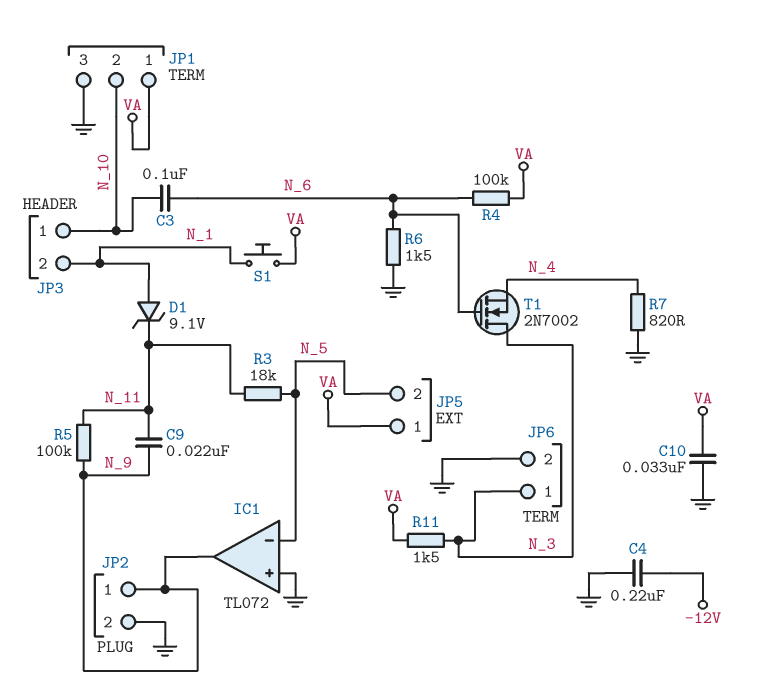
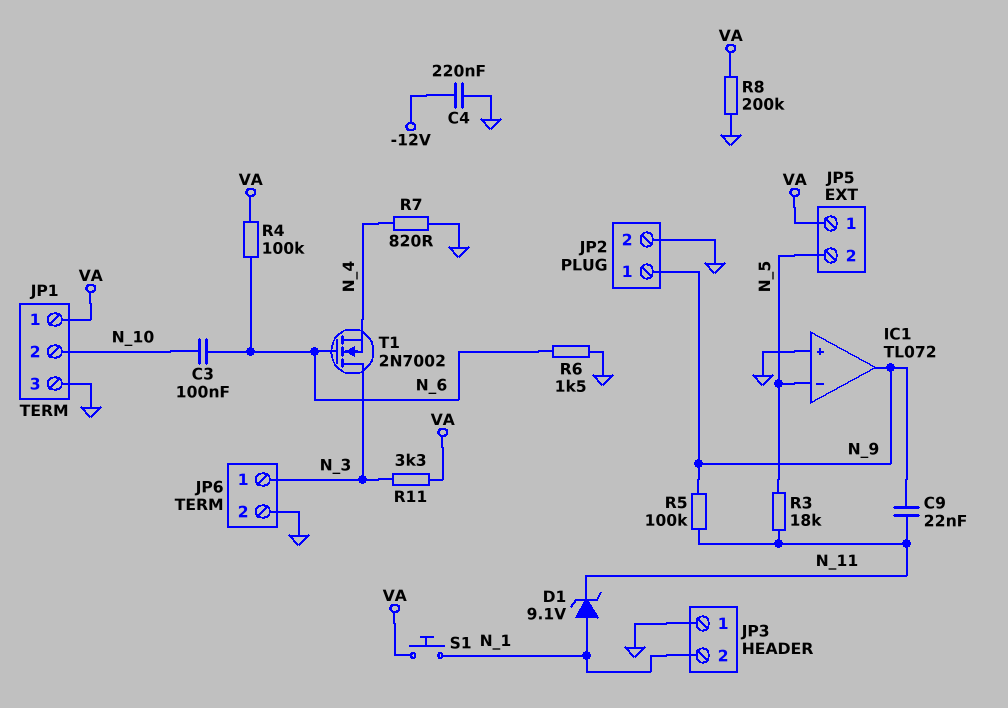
C10: 33nF (GND, VA) -> none
JP3 pin 1: N_10 -> GND
R8: none -> 200k (GND, VA)
R11: 1.5k (N_3, VA) -> 3.3k (N_3, VA)

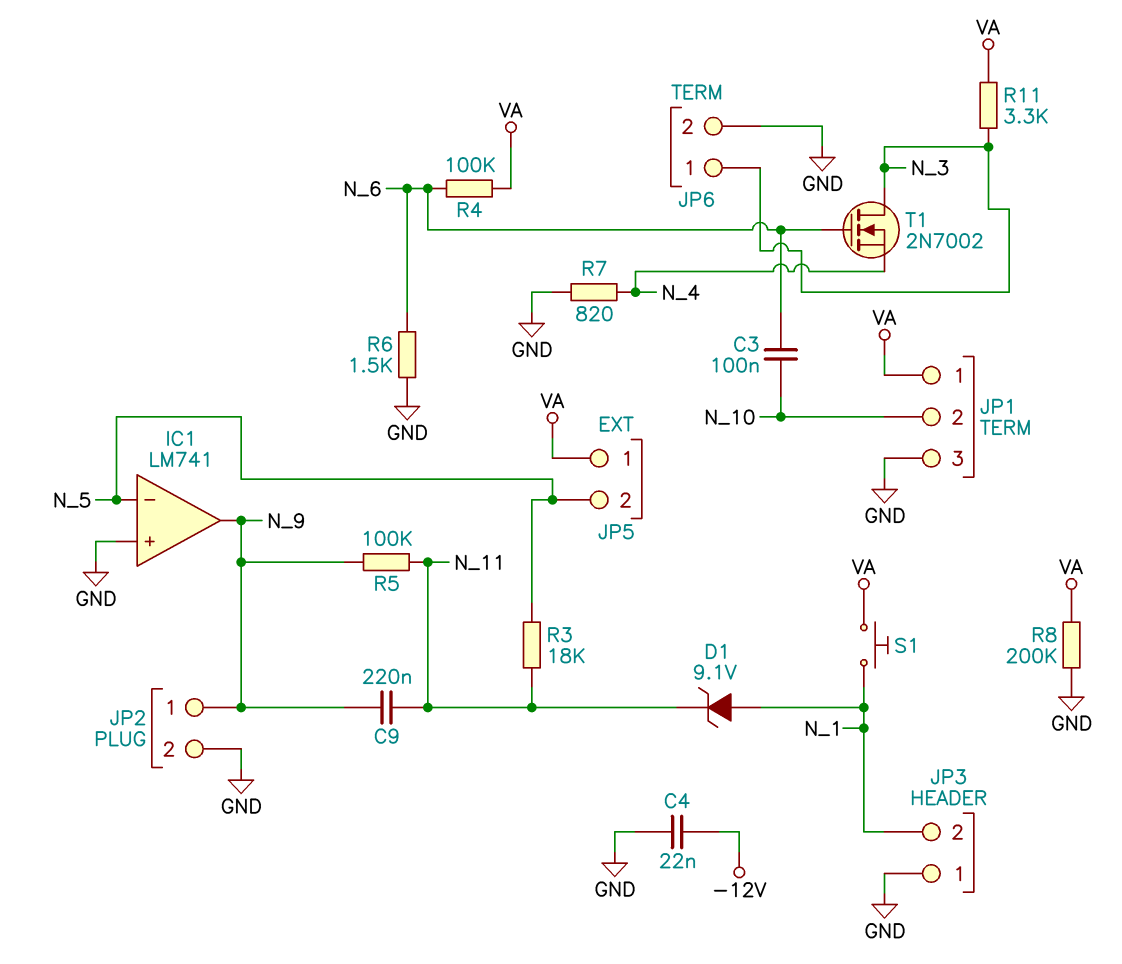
C4: 220nF (-12V, GND) -> 22nF (-12V, GND)
C9: 22nF (N_9, N_11) -> 220nF (N_9, N_11)
IC1: TL072 -> LM741

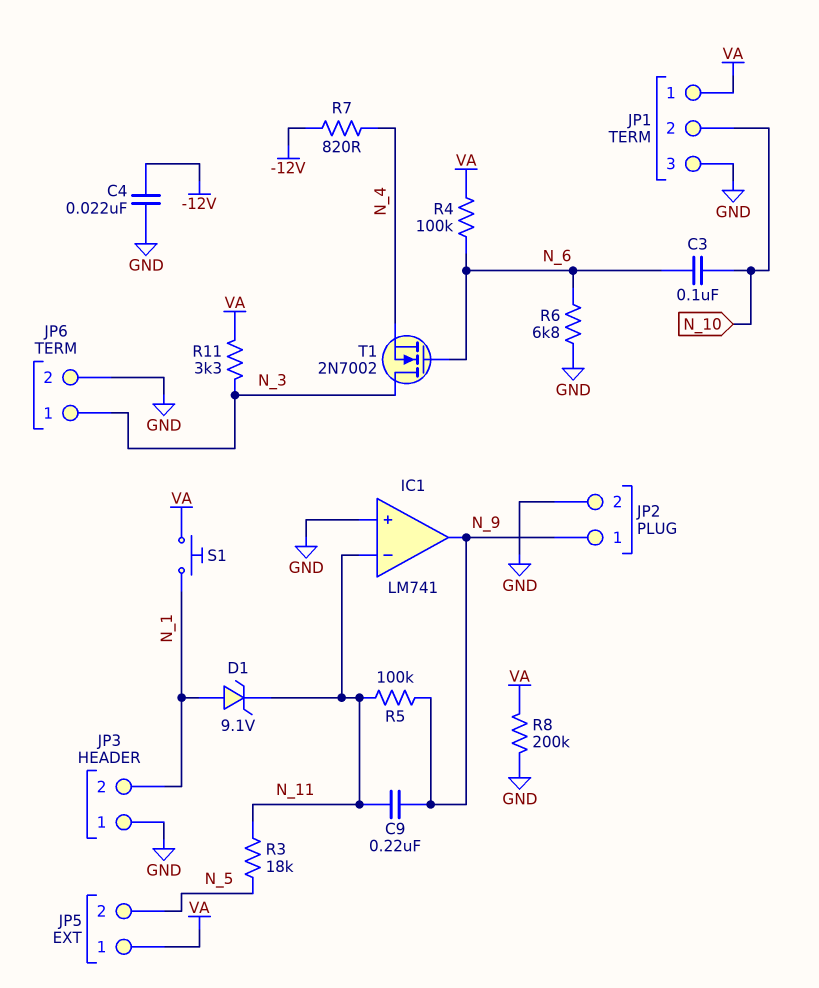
IC1 pin in-: N_5 -> N_11
R6: 1.5k (GND, N_6) -> 6.8k (GND, N_6)
R7: 820 (GND, N_4) -> 820 (-12V, N_4)

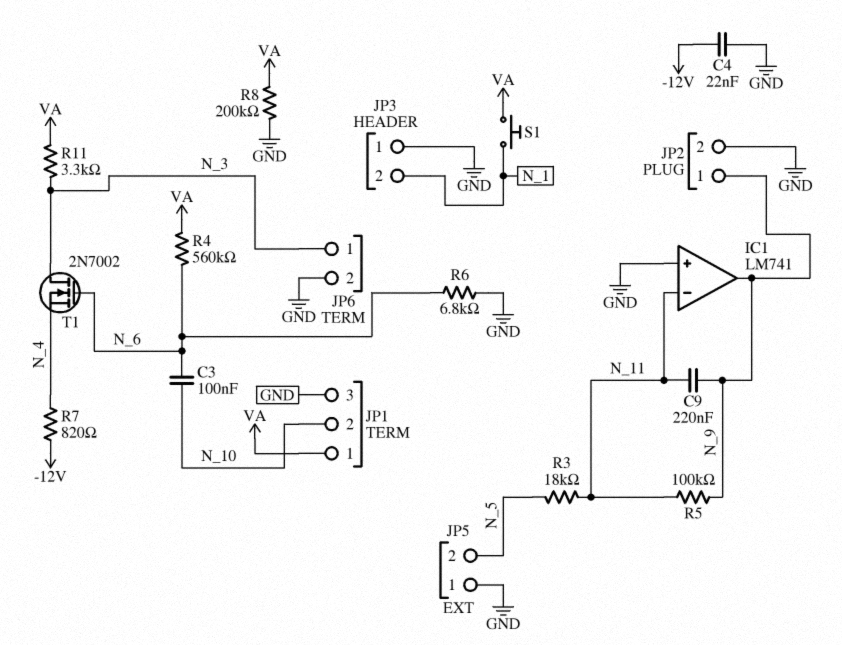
D1: zener 9.1V (A N_1, K N_11) -> none
JP5 pin 1: VA -> GND
R4: 100k (N_6, VA) -> 560k (N_6, VA)

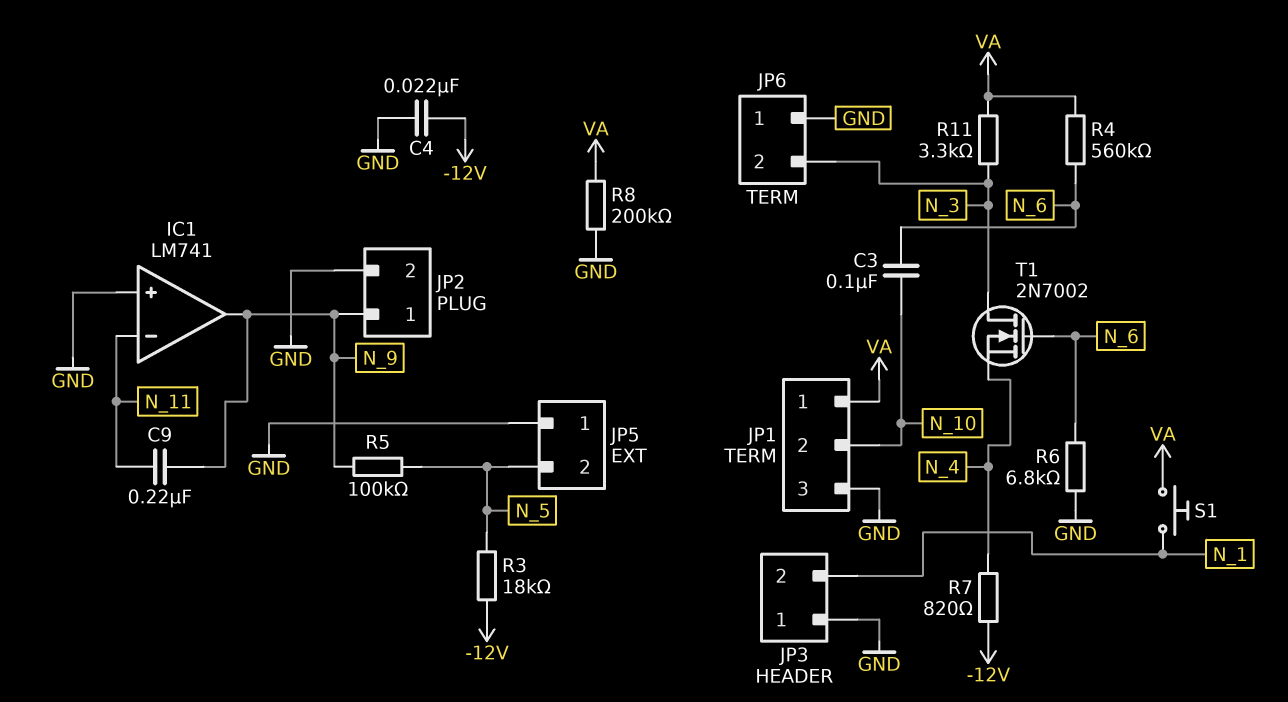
JP6 pin 1: N_3 -> GND
JP6 pin 2: GND -> N_3
R3: 18k (N_5, N_11) -> 18k (-12V, N_5)
R5: 100k (N_9, N_11) -> 100k (N_5, N_9)

